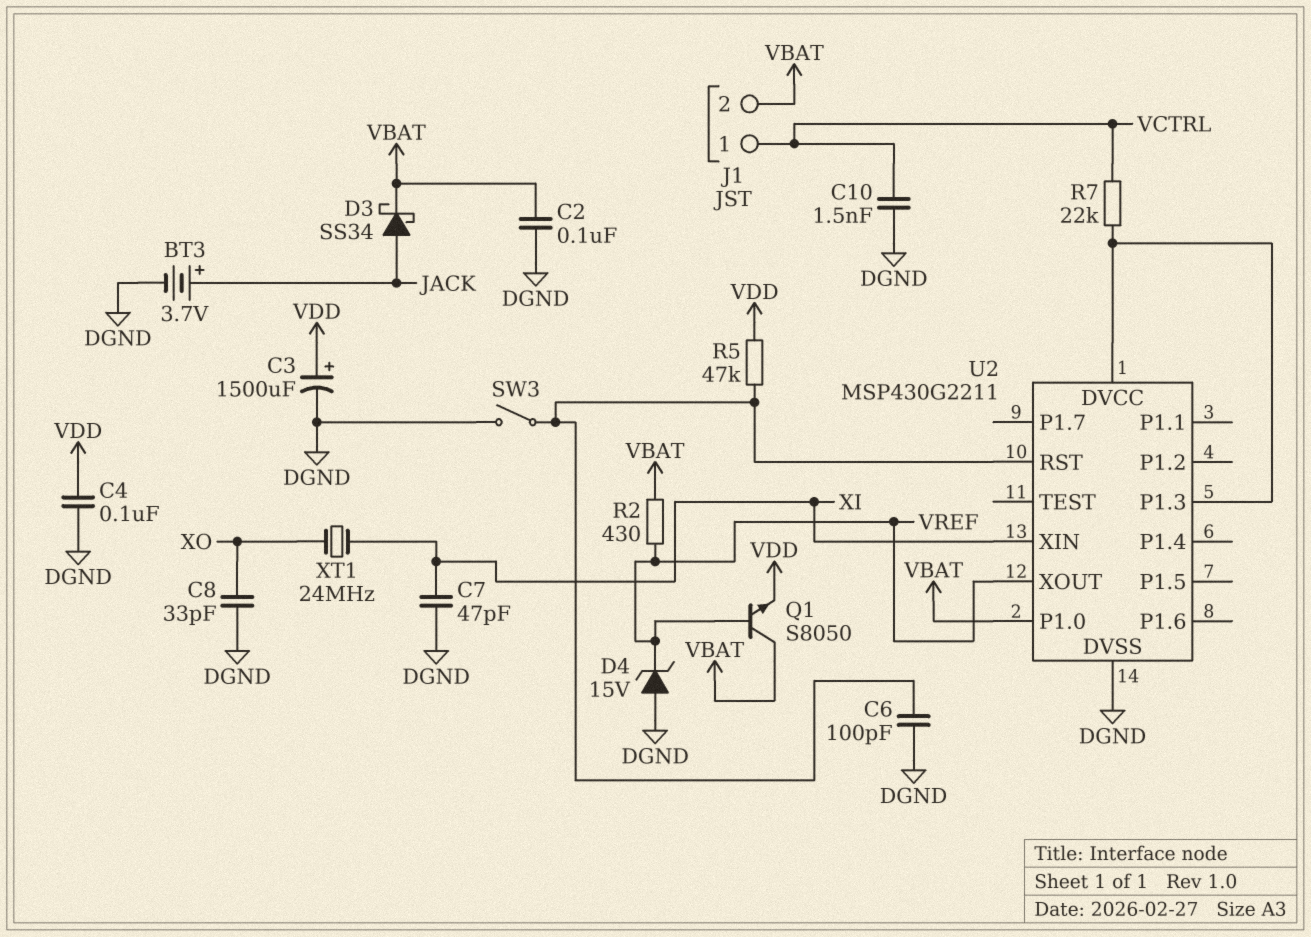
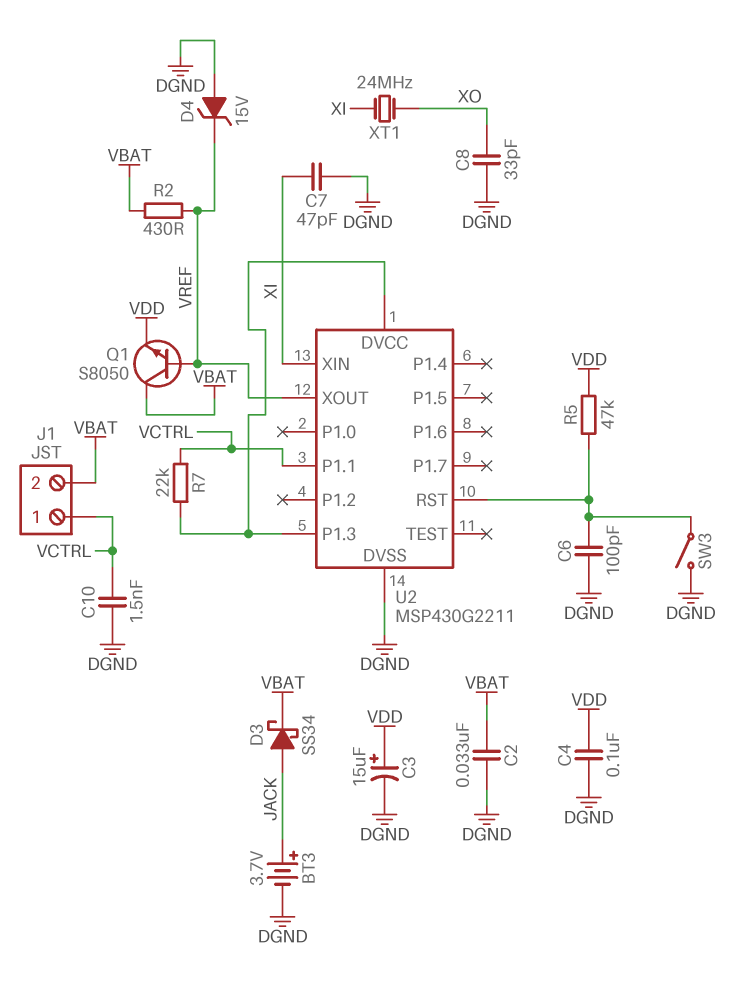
C2: 100nF (DGND, VBAT) -> 33nF (DGND, VBAT)
C3: 1500uF (plus VDD, minus DGND) -> 15uF (plus VDD, minus DGND)
U2 pin P1.0: VBAT -> none
U2 pin P1.1: none -> VCTRL

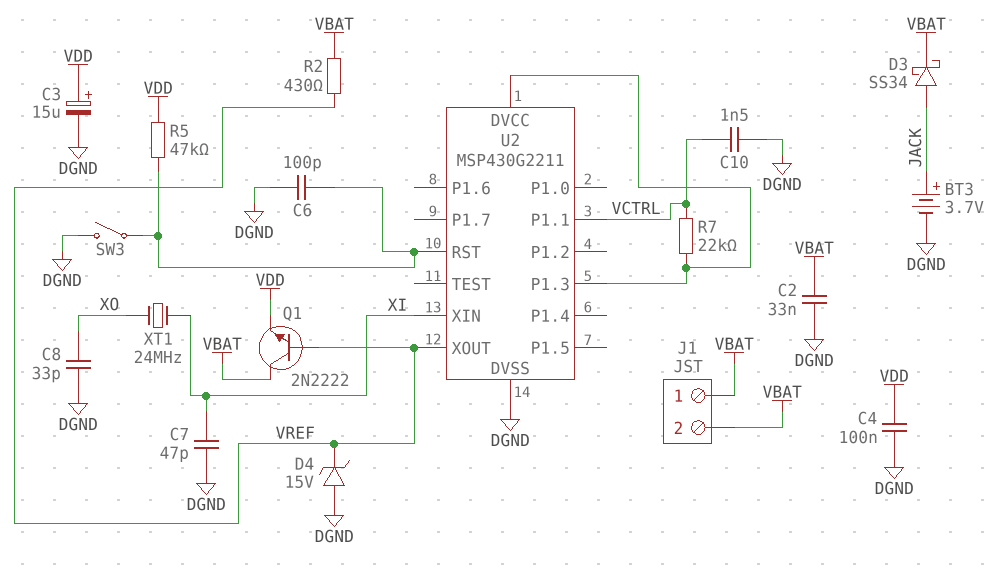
J1 pin 1: VCTRL -> VBAT
Q1: NPN S8050 (B VREF, C VBAT, E VDD) -> NPN 2N2222 (B VREF, C VBAT, E VDD)

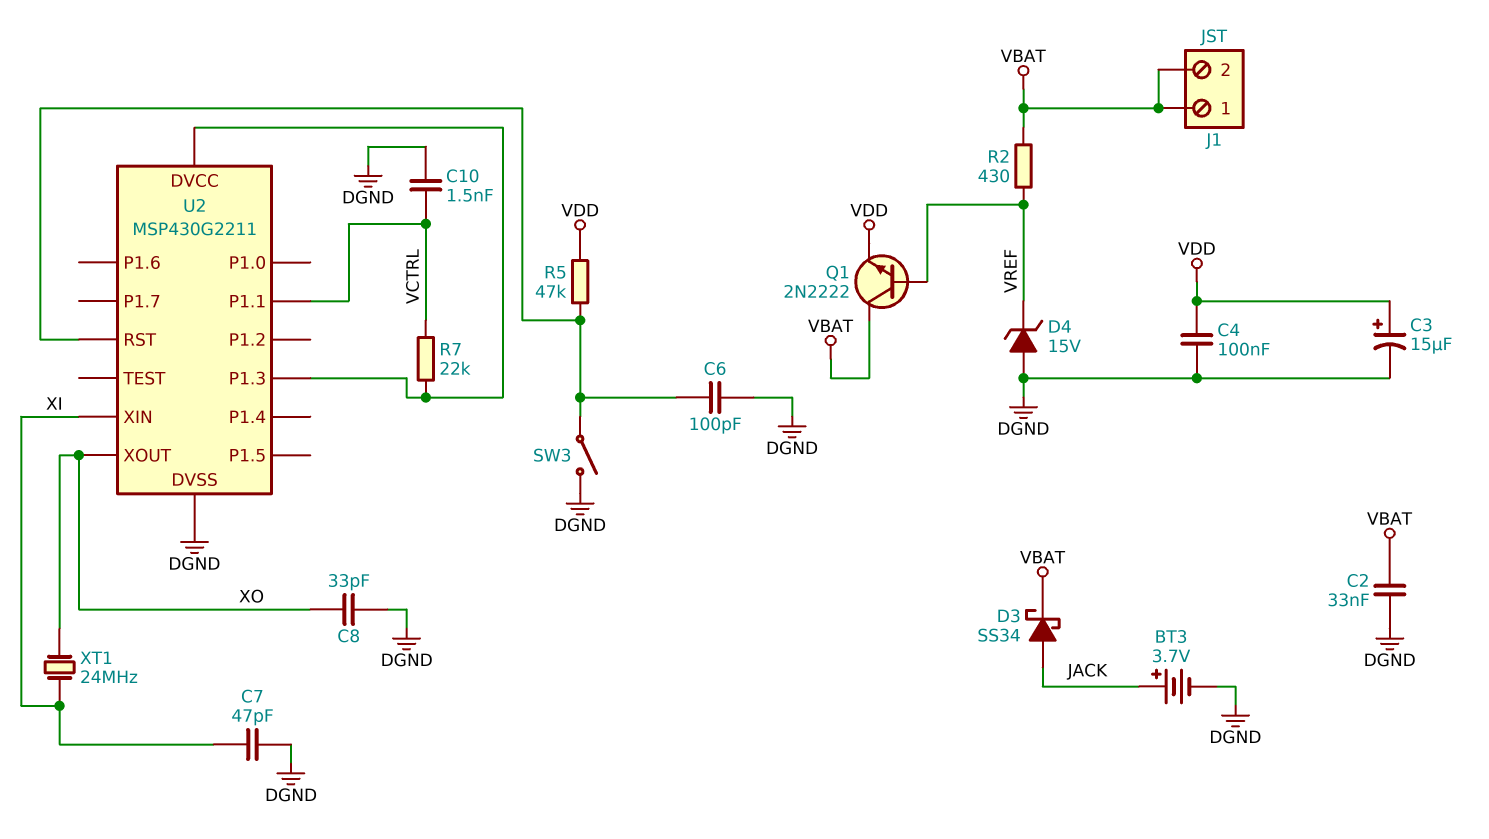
U2 pin XOUT: VREF -> XO

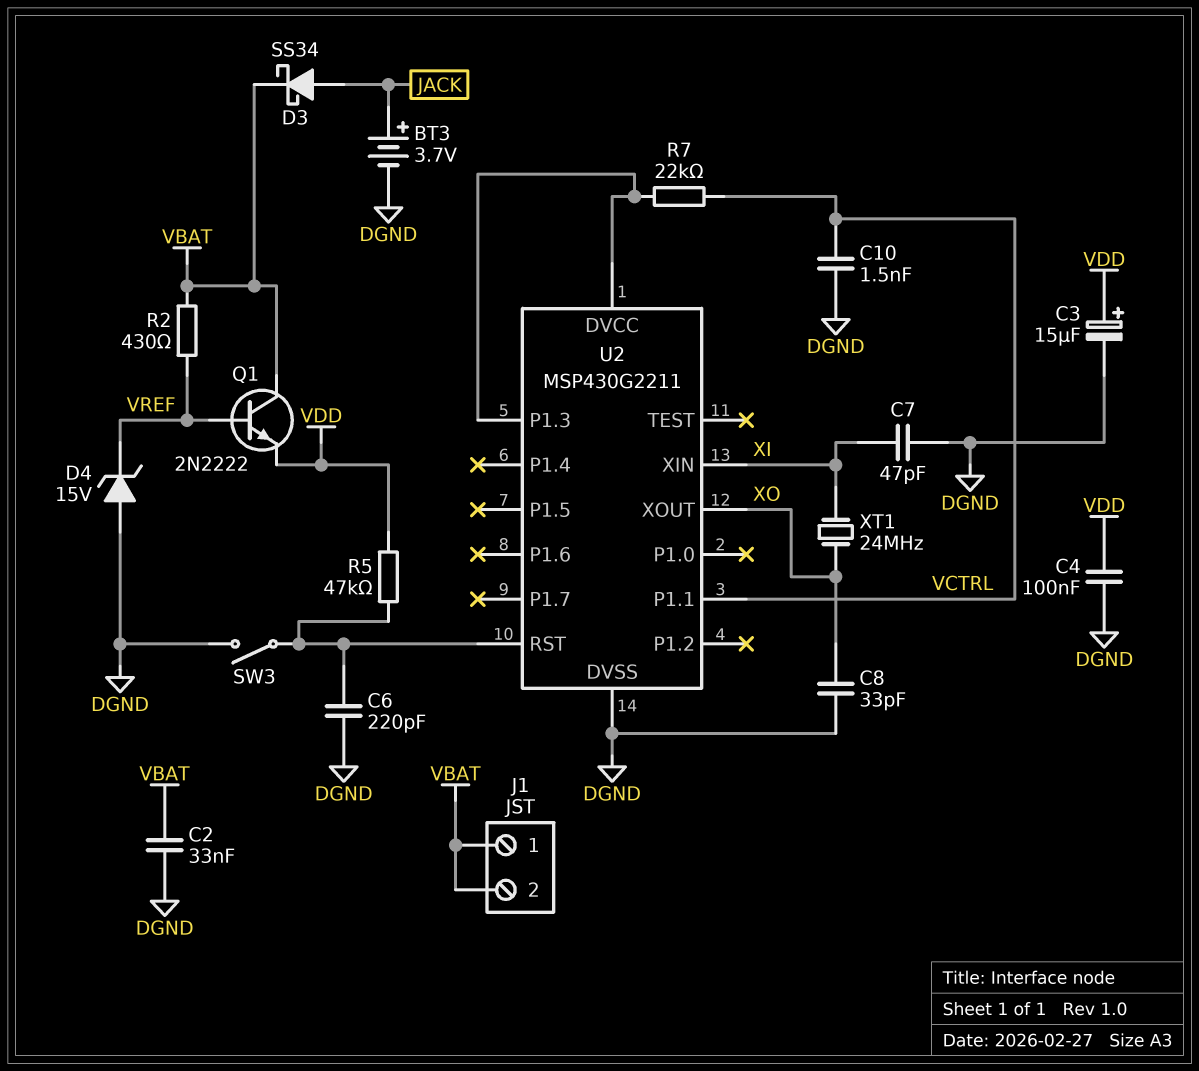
C6: 100pF (DGND, U2/RST) -> 220pF (DGND, U2/RST)

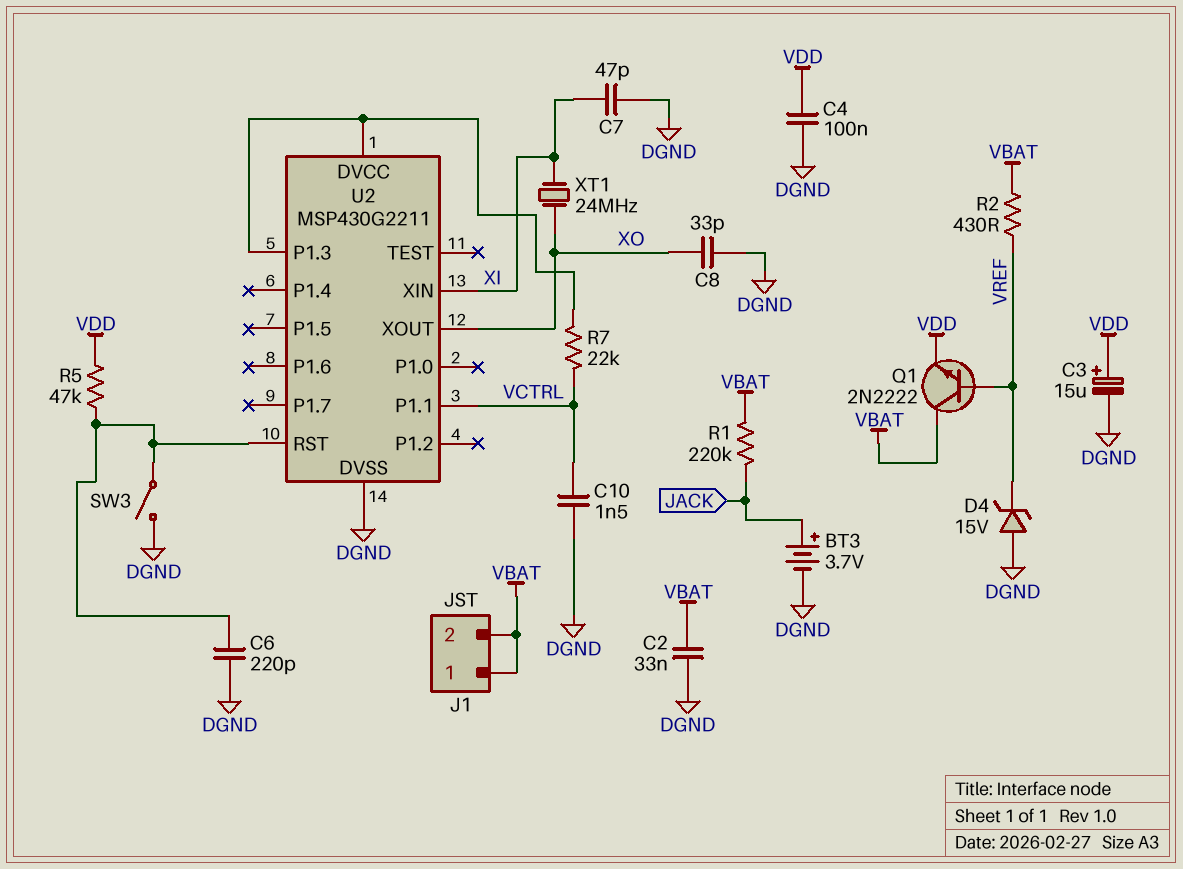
D3: schottky SS34 (A JACK, K VBAT) -> none
R1: none -> 220k (JACK, VBAT)

